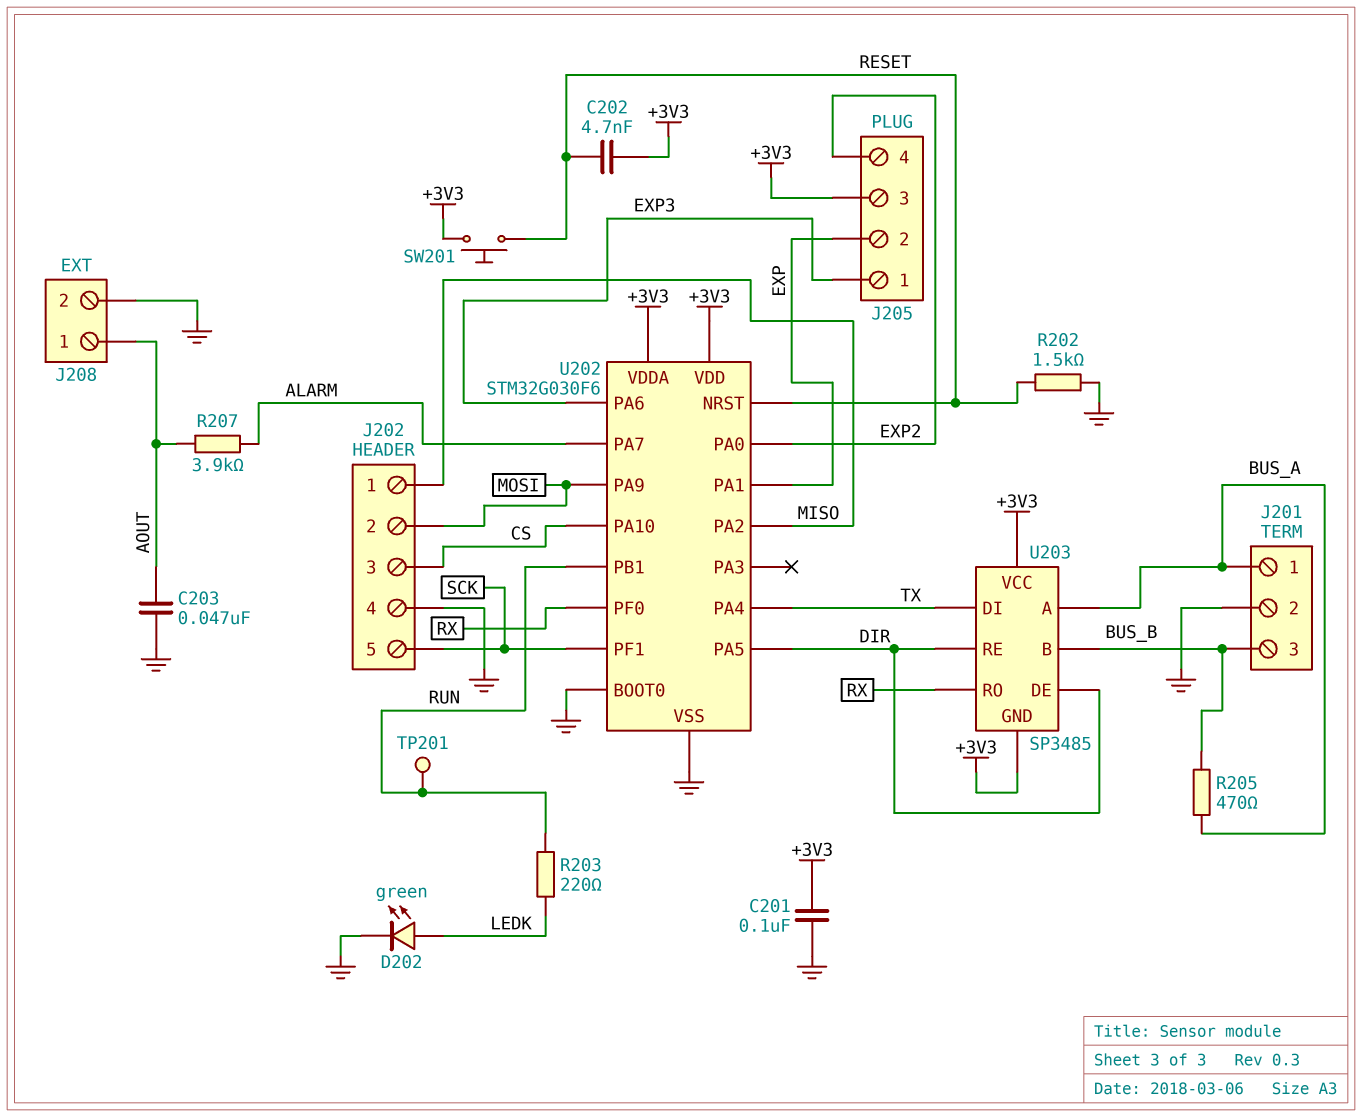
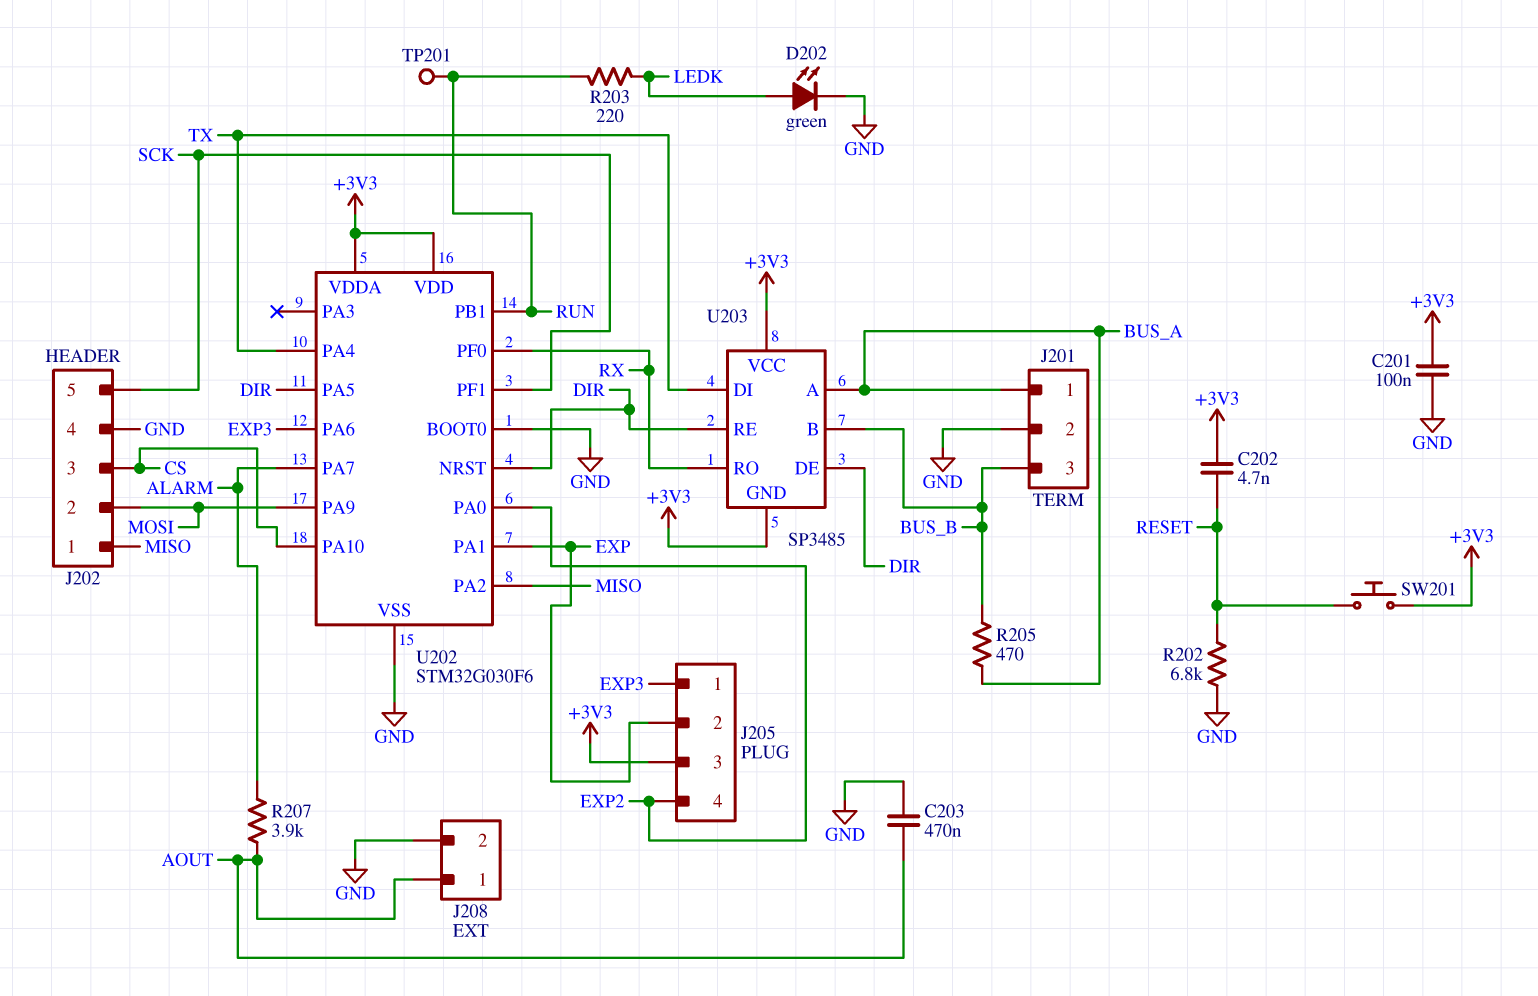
C203: 47nF (AOUT, GND) -> 470nF (AOUT, GND)
R202: 1.5k (GND, RESET) -> 6.8k (GND, RESET)
U202 pin NRST: RESET -> DIR

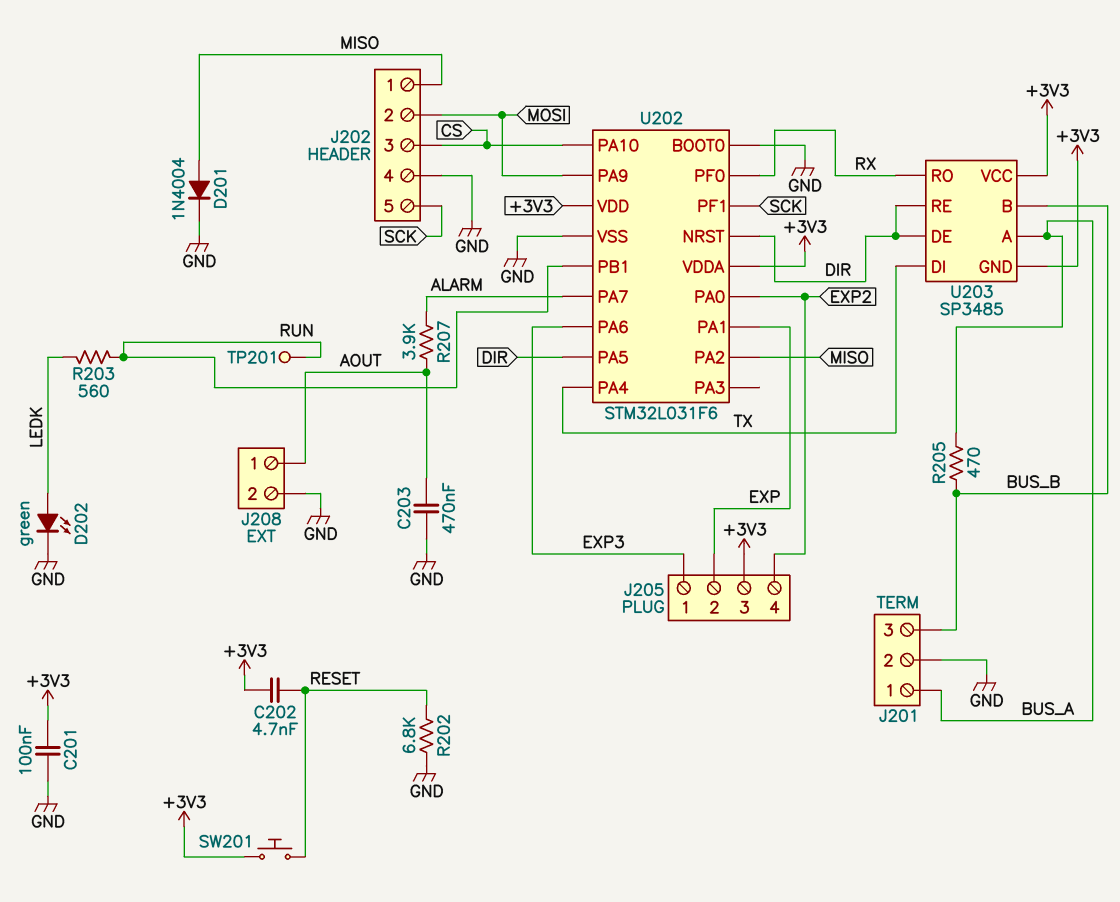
D201: none -> diode 1N4004 (A MISO, K GND)
R203: 220 (LEDK, RUN) -> 560 (LEDK, RUN)
U202: STM32G030F6 -> STM32L031F6

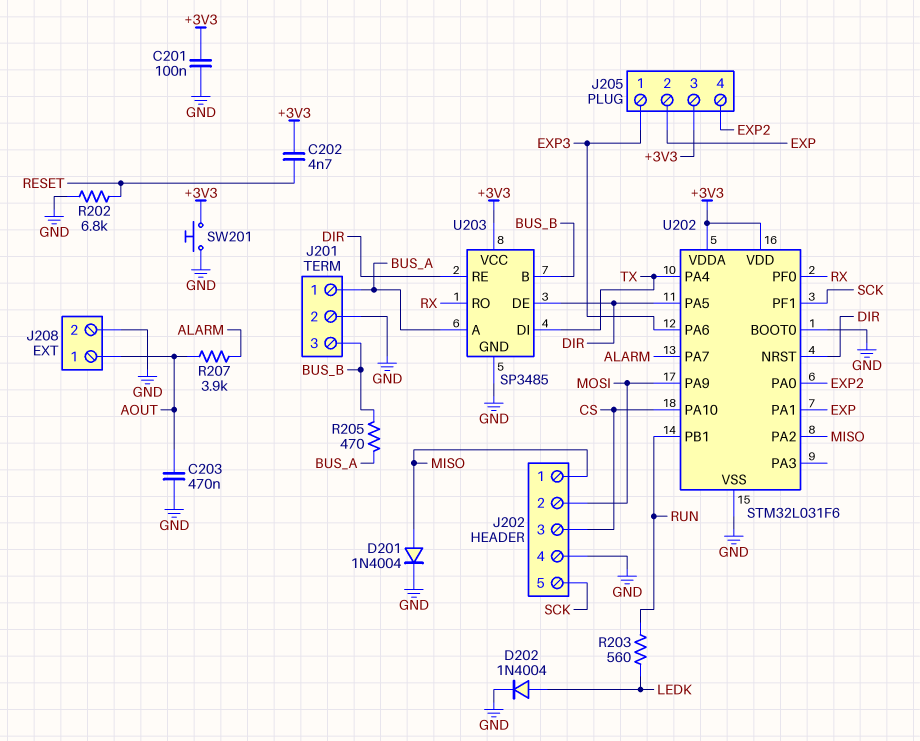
D202: LED green (A LEDK, K GND) -> diode 1N4004 (A LEDK, K GND)
SW201: button (+3V3, RESET) -> button (+3V3, GND)
TP201: test point (RUN) -> none
U203 pin GND: +3V3 -> GND

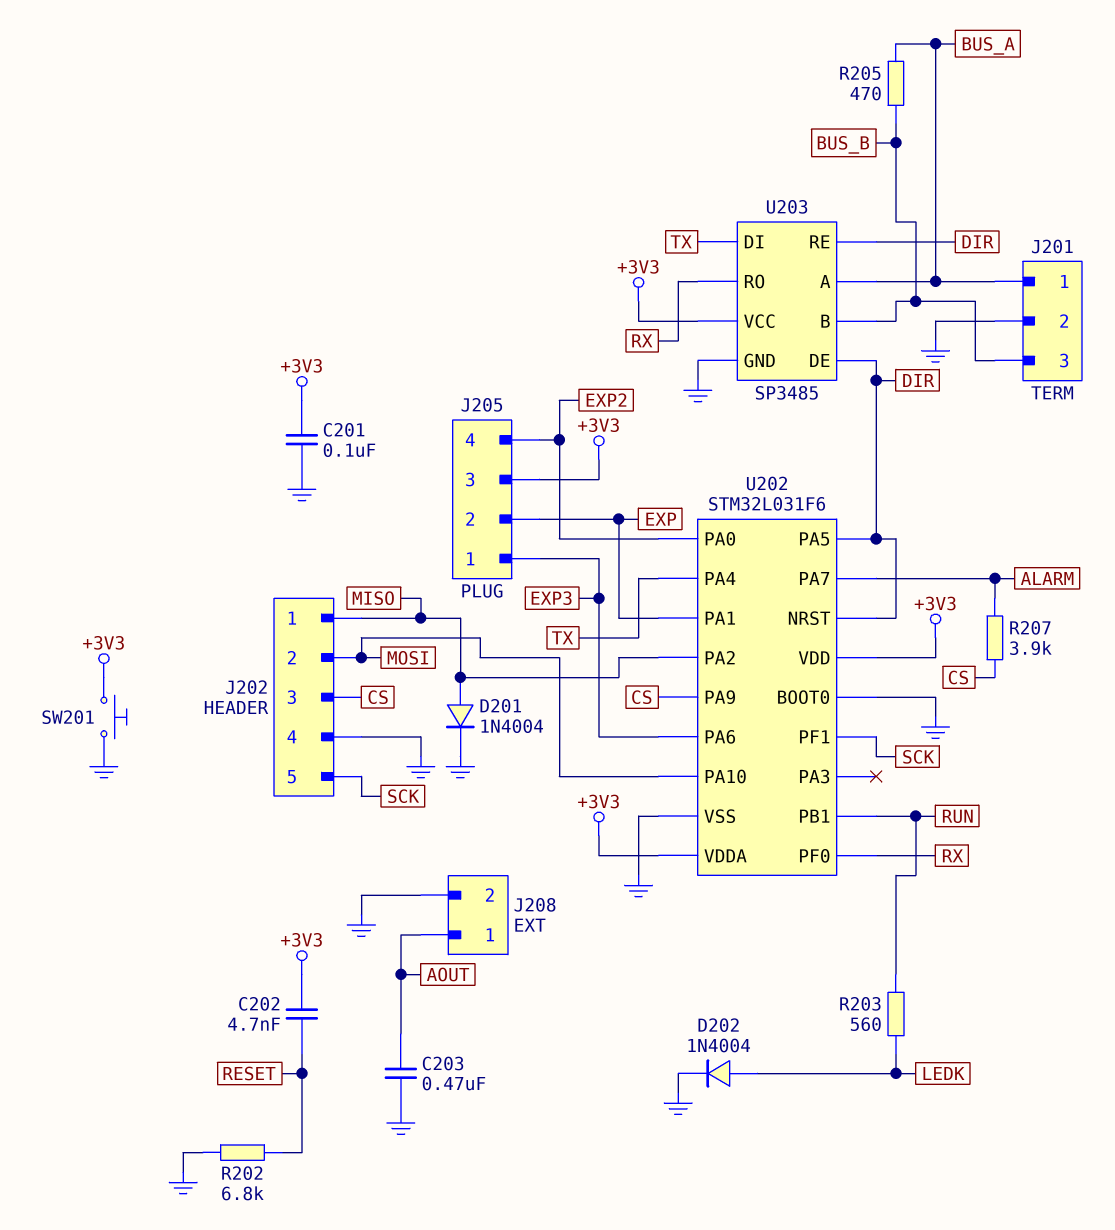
R207: 3.9k (ALARM, AOUT) -> 3.9k (ALARM, CS)
U202 pin PA9: MOSI -> CS
U202 pin PA10: CS -> MOSI

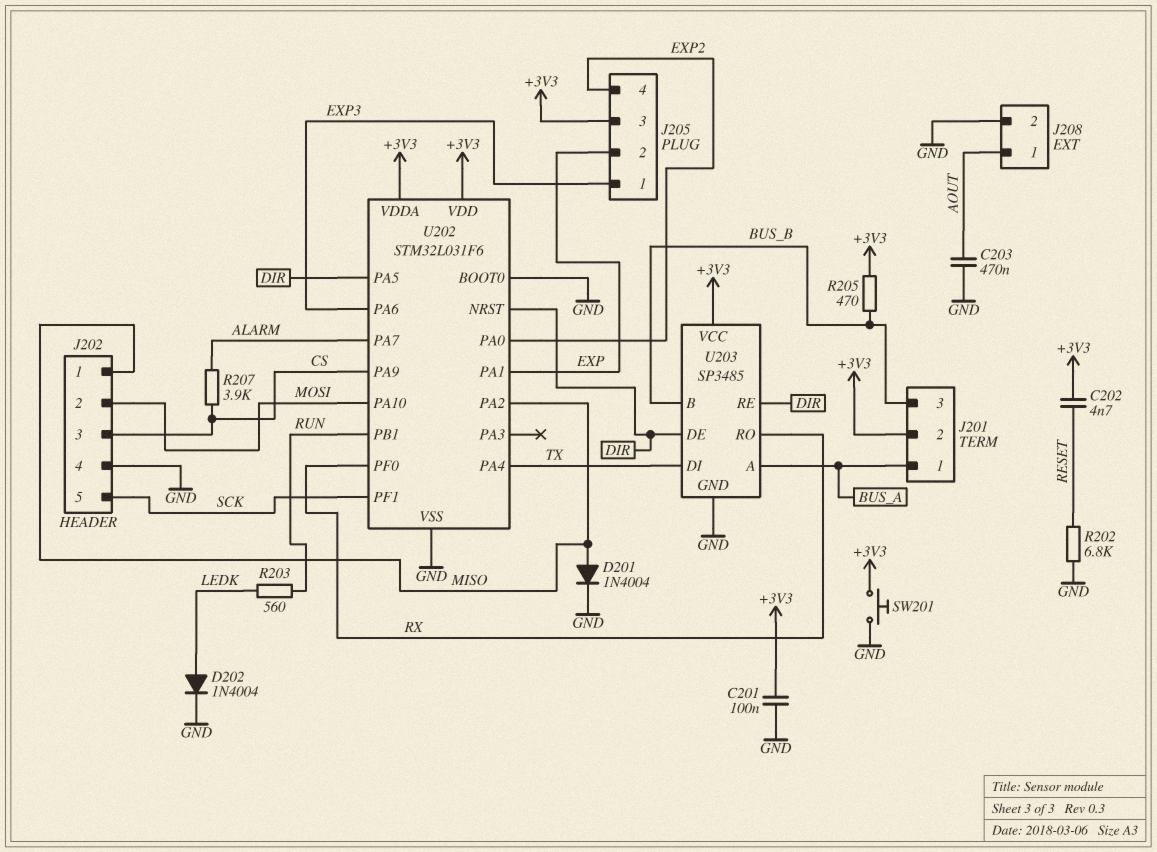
J201 pin 2: GND -> +3V3
R205: 470 (BUS_A, BUS_B) -> 470 (+3V3, BUS_B)

